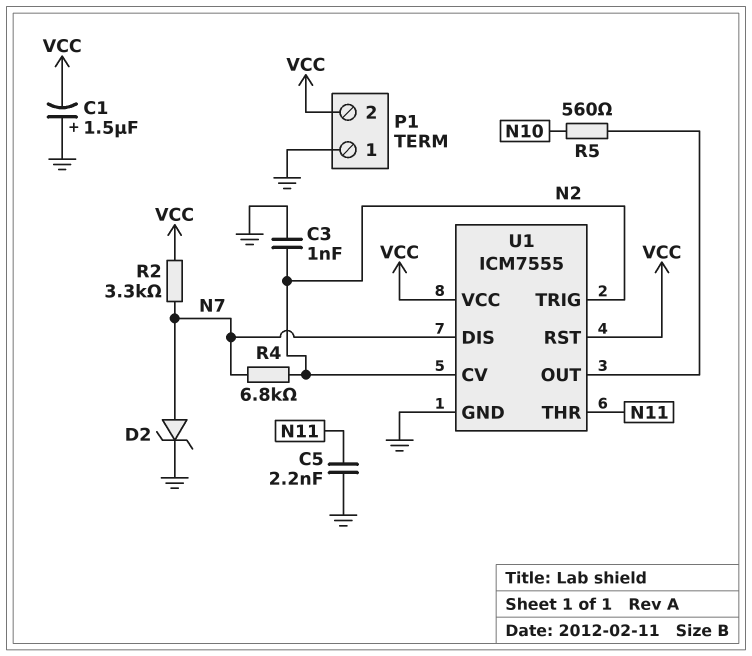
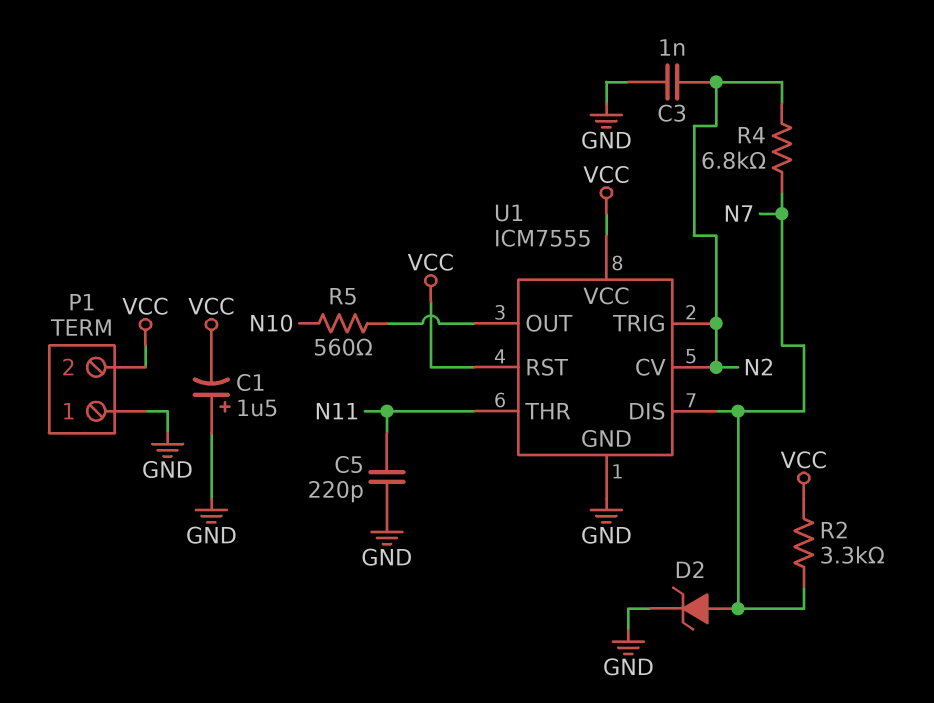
C5: 2.2nF (GND, N11) -> 220pF (GND, N11)

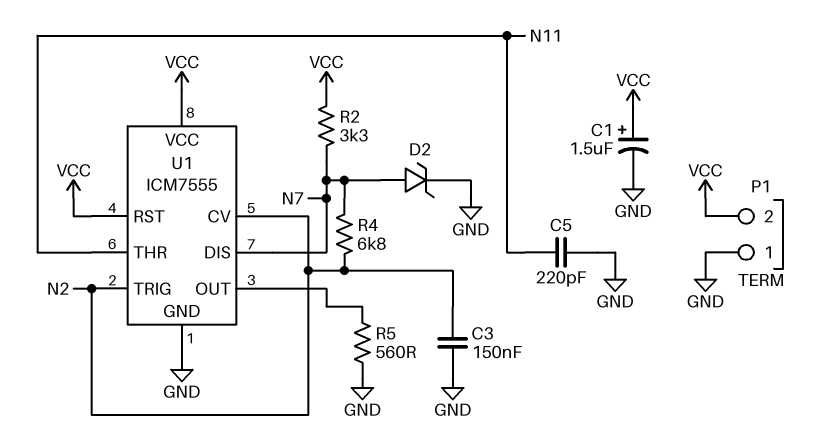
C1: 1.5uF (plus GND, minus VCC) -> 1.5uF (plus VCC, minus GND)
C3: 1nF (GND, N2) -> 150nF (GND, N2)
R5: 560 (N10, U1/OUT) -> 560 (GND, U1/OUT)

